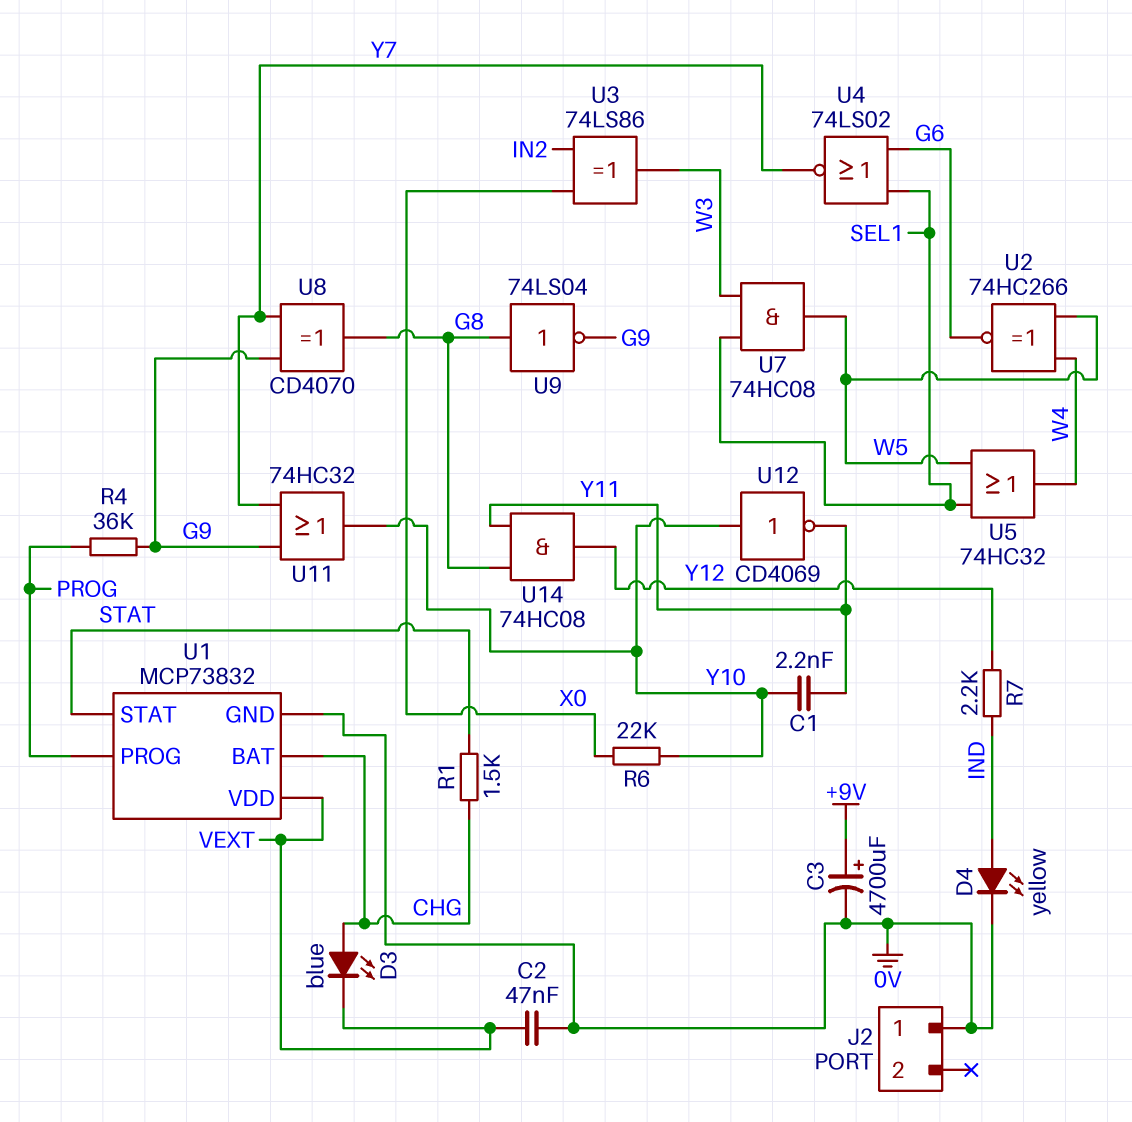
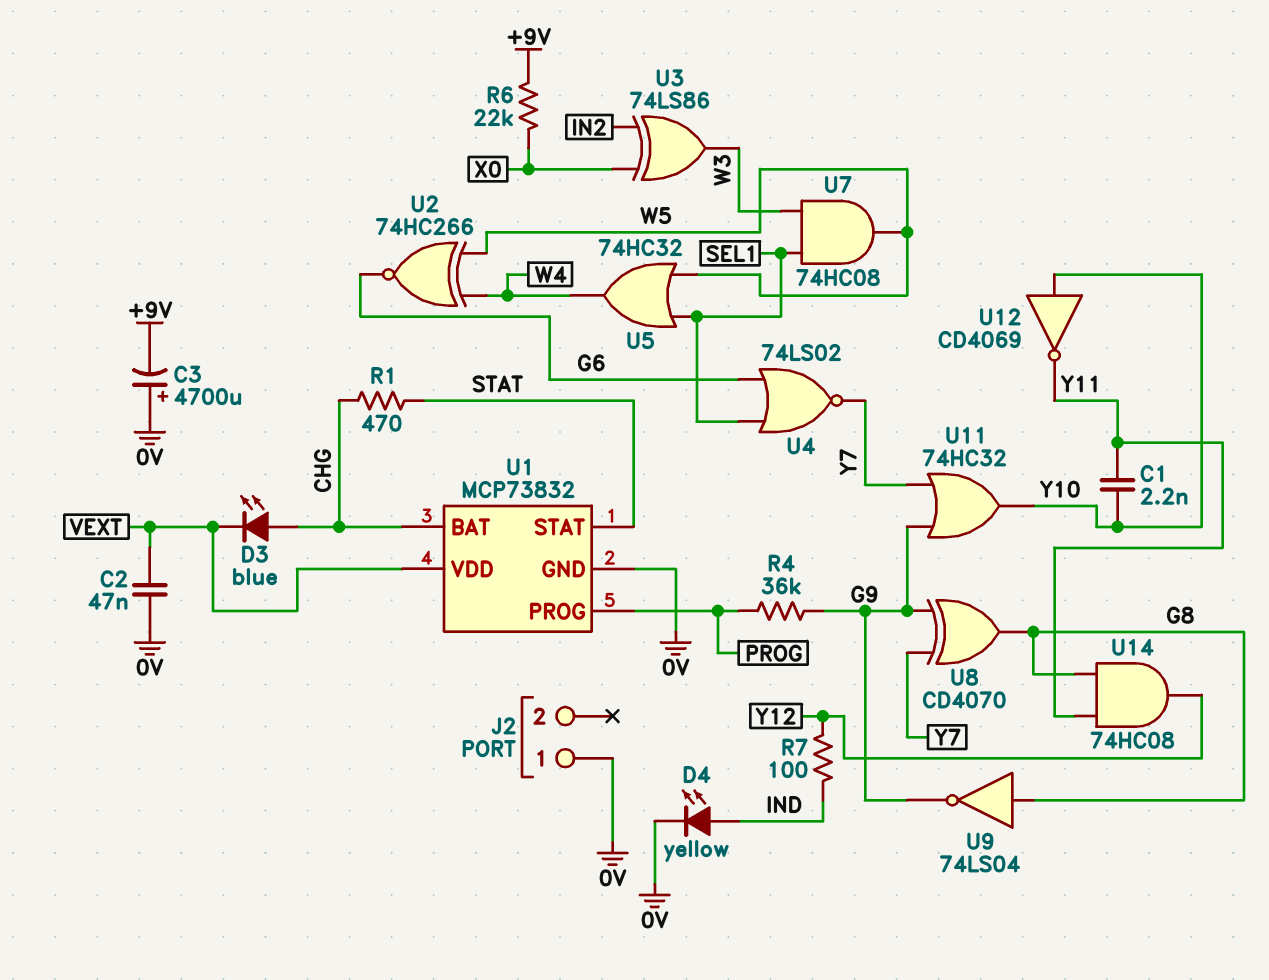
C3: 4700uF (plus +9V, minus 0V) -> 4700uF (plus 0V, minus +9V)
R1: 1.5k (CHG, STAT) -> 470 (CHG, STAT)
R6: 22k (X0, Y10) -> 22k (+9V, X0)
R7: 2.2k (IND, Y12) -> 100 (IND, Y12)

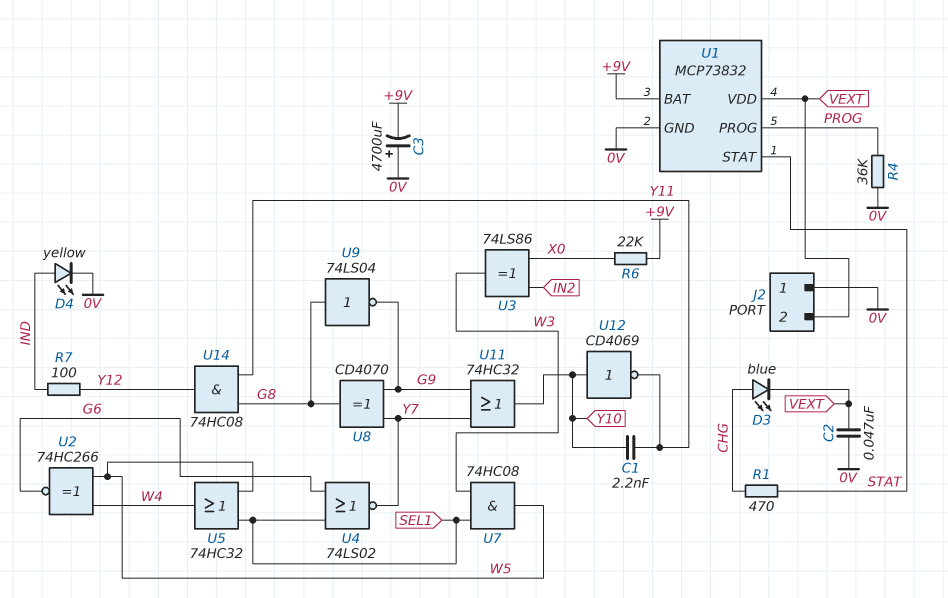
J2 pin 2: none -> VEXT
R4: 36k (G9, PROG) -> 36k (0V, PROG)
U1 pin BAT: CHG -> +9V

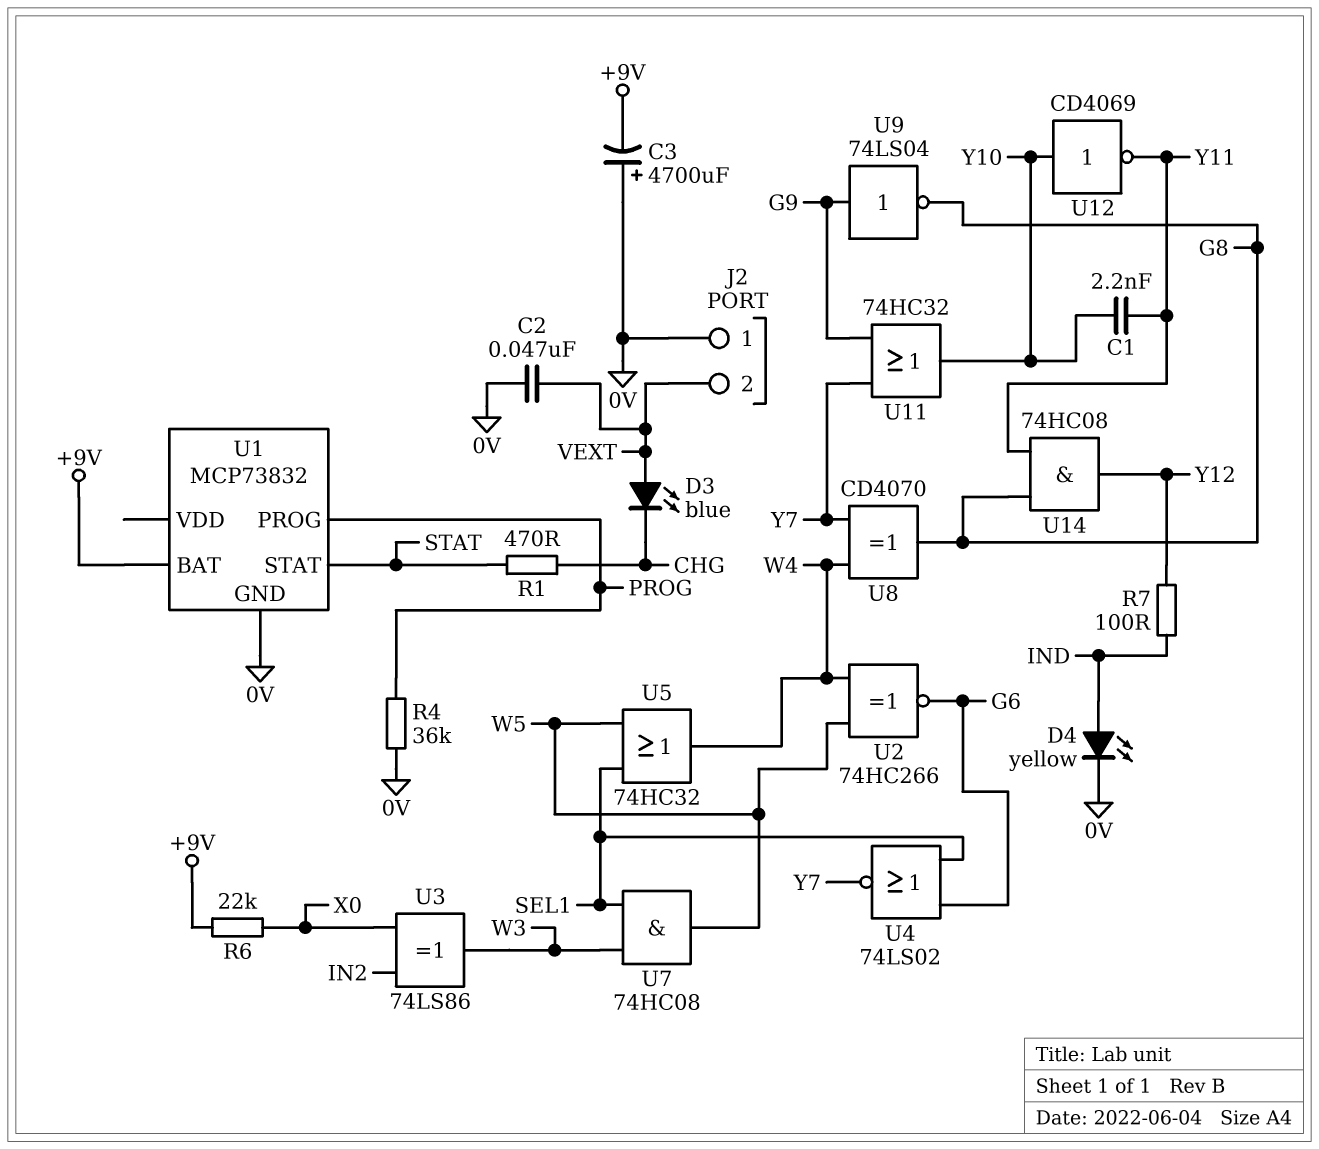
D3: LED blue (A CHG, K VEXT) -> LED blue (A VEXT, K CHG)
U1 pin VDD: VEXT -> none
U8: XOR CD4070 (in G9, in Y7, out G8) -> XOR CD4070 (in W4, in Y7, out G8)
U9: NOT 74LS04 (in G8, out G9) -> NOT 74LS04 (in G9, out G8)

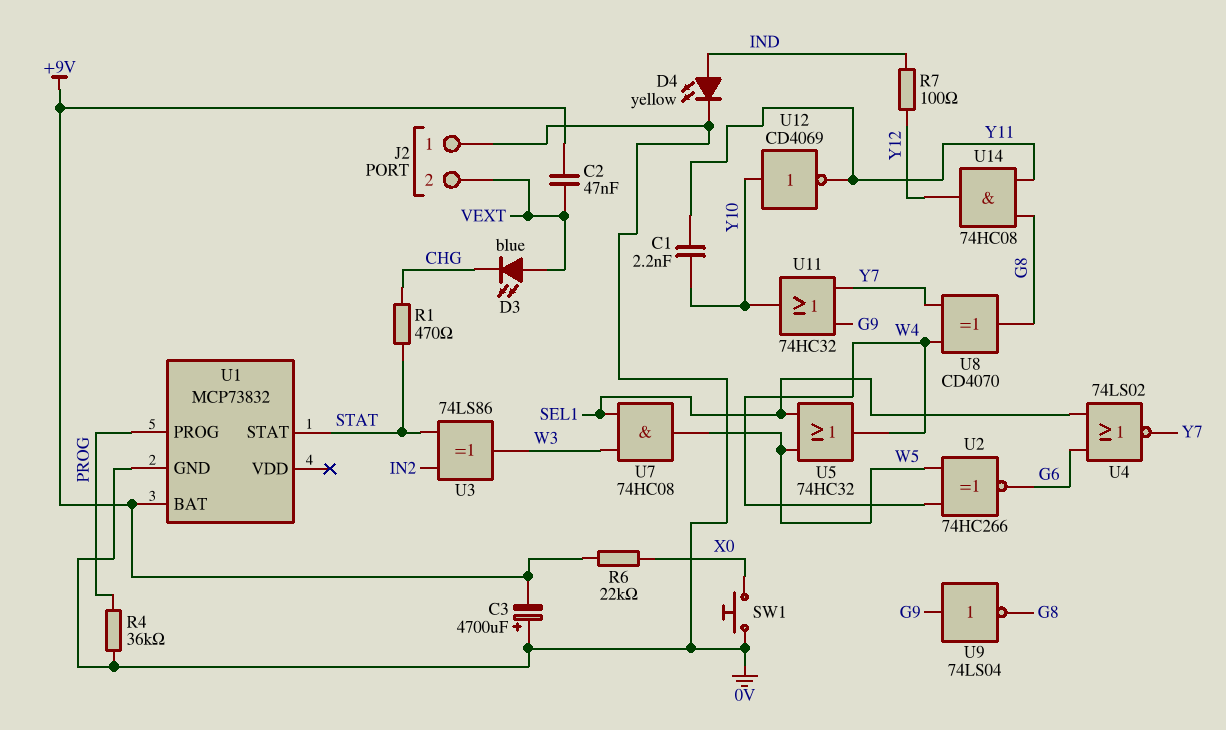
C2: 47nF (0V, VEXT) -> 47nF (+9V, VEXT)
SW1: none -> button (0V, X0)
U3: XOR 74LS86 (in IN2, in X0, out W3) -> XOR 74LS86 (in IN2, in STAT, out W3)

